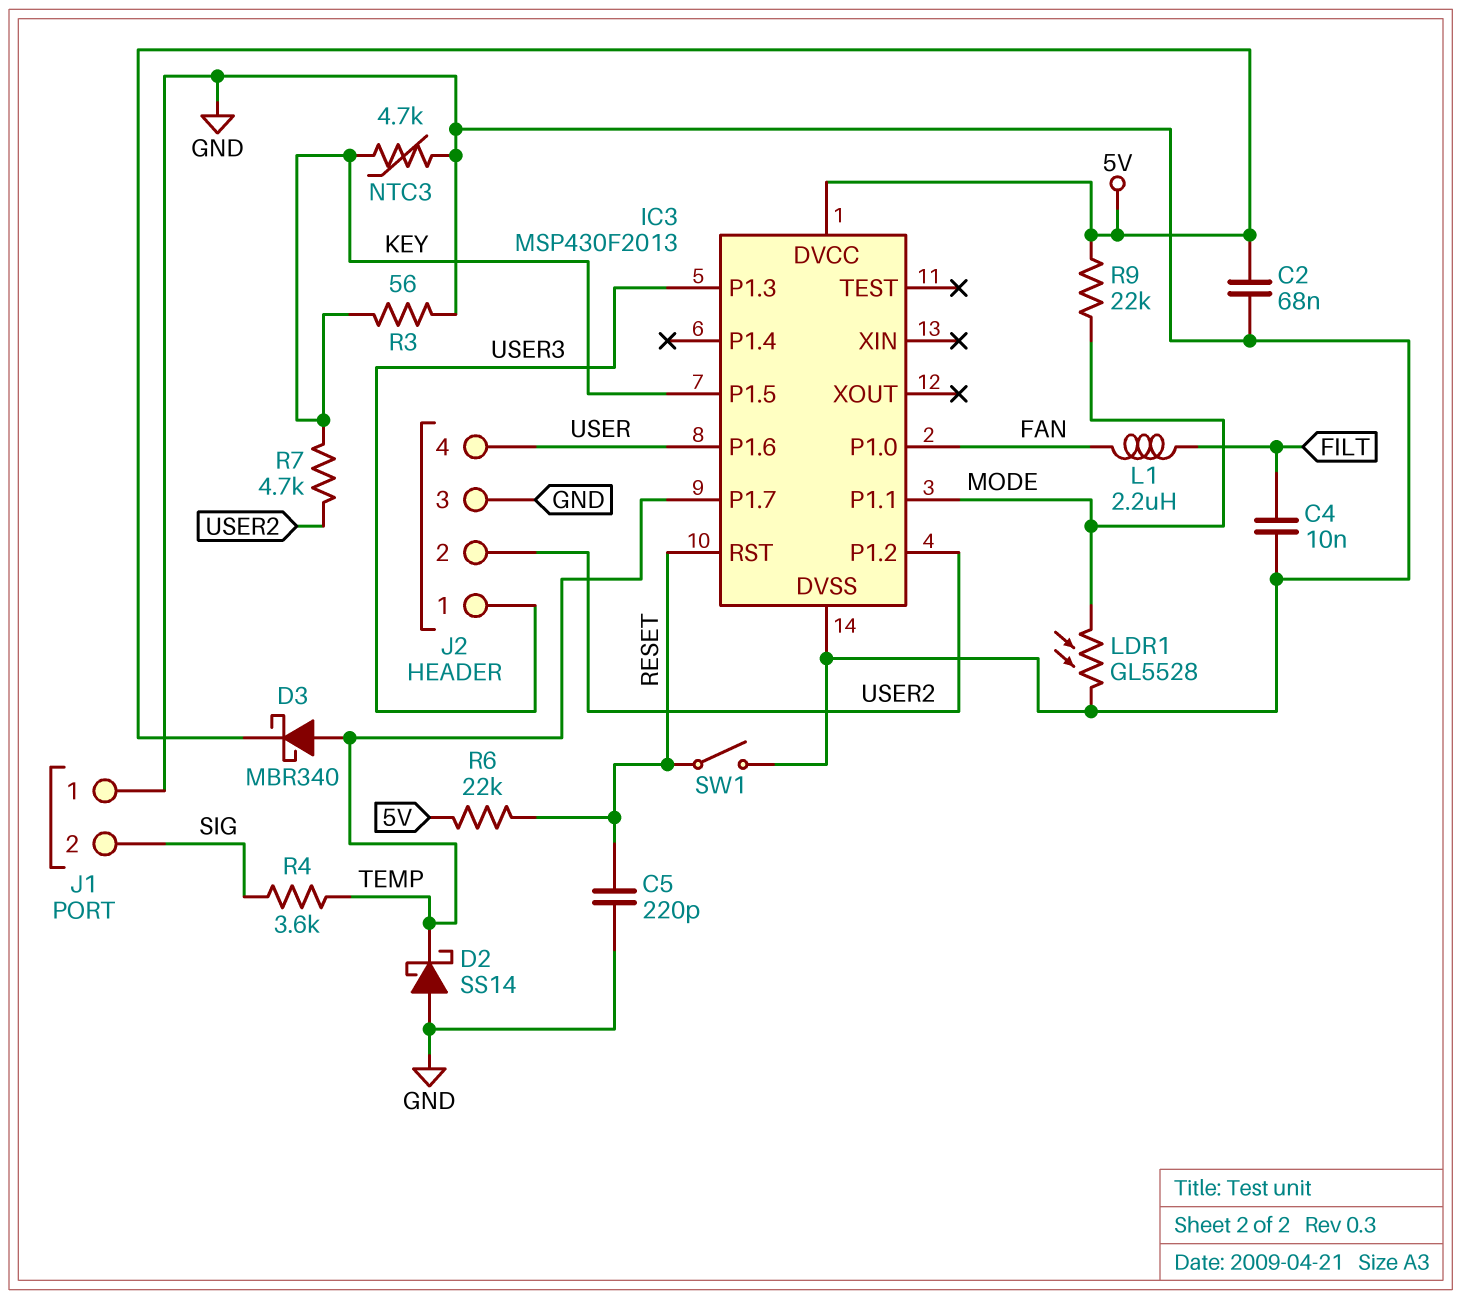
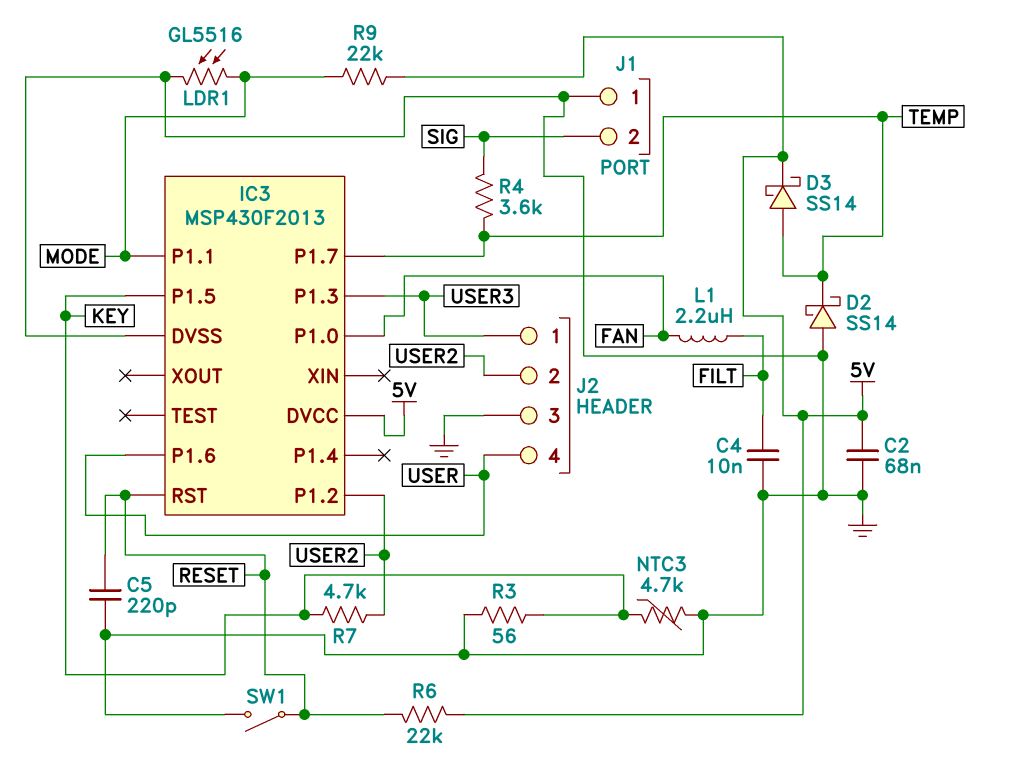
D3: schottky MBR340 (A TEMP, K 5V) -> schottky SS14 (A TEMP, K 5V)
LDR1: GL5528 (GND, MODE) -> GL5516 (GND, MODE)

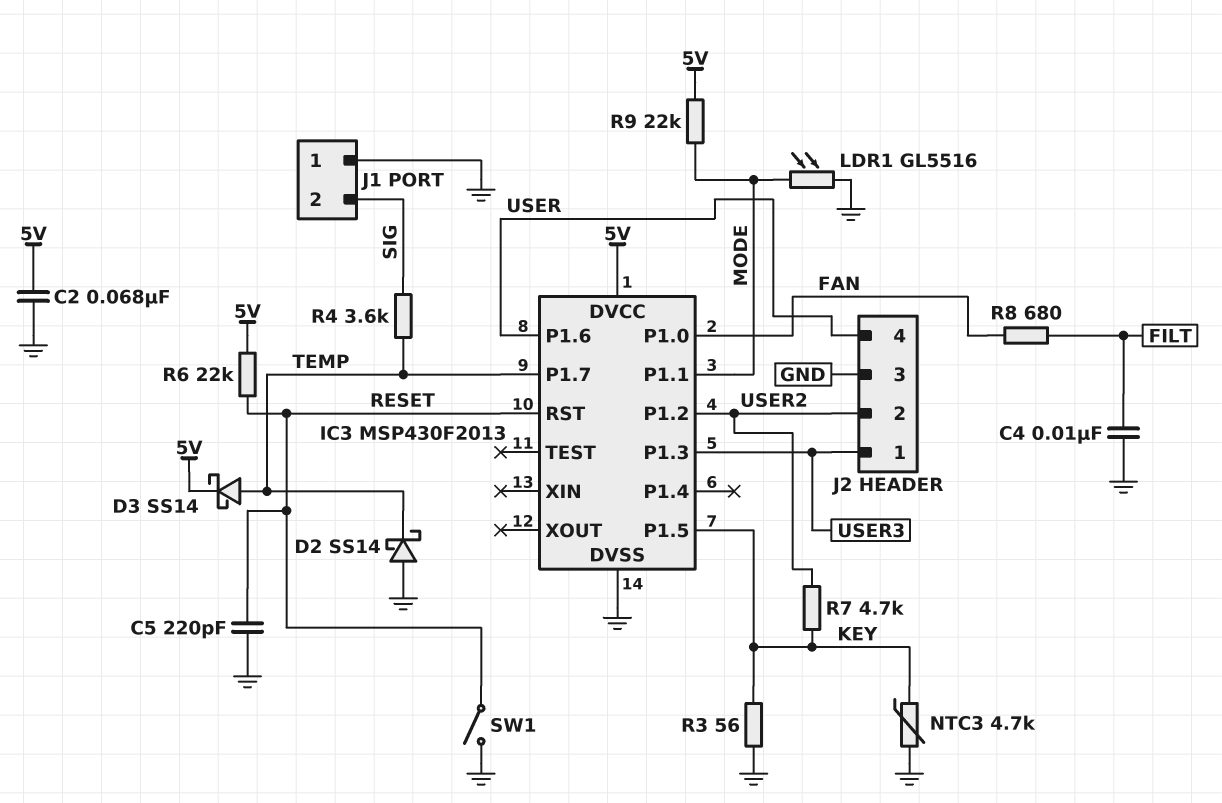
L1: 2.2uH (FAN, FILT) -> none
R8: none -> 680 (FAN, FILT)

